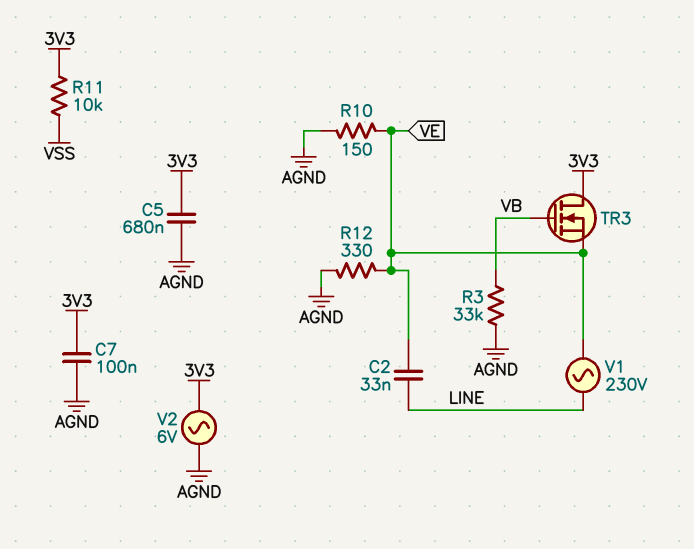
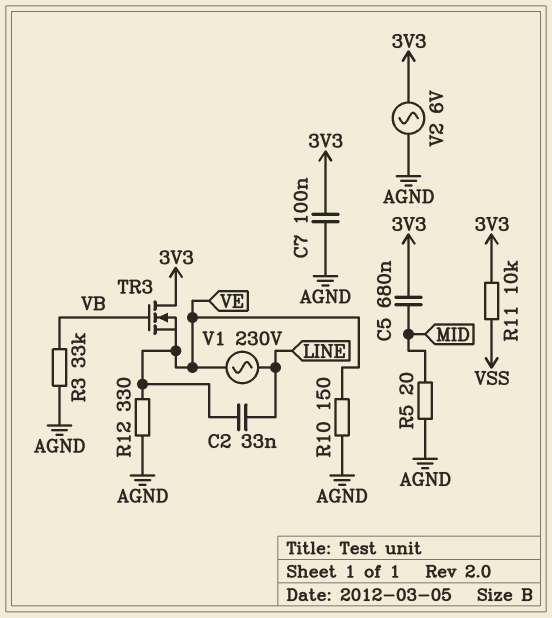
C5: 680nF (3V3, AGND) -> 680nF (3V3, MID)
R5: none -> 20 (AGND, MID)

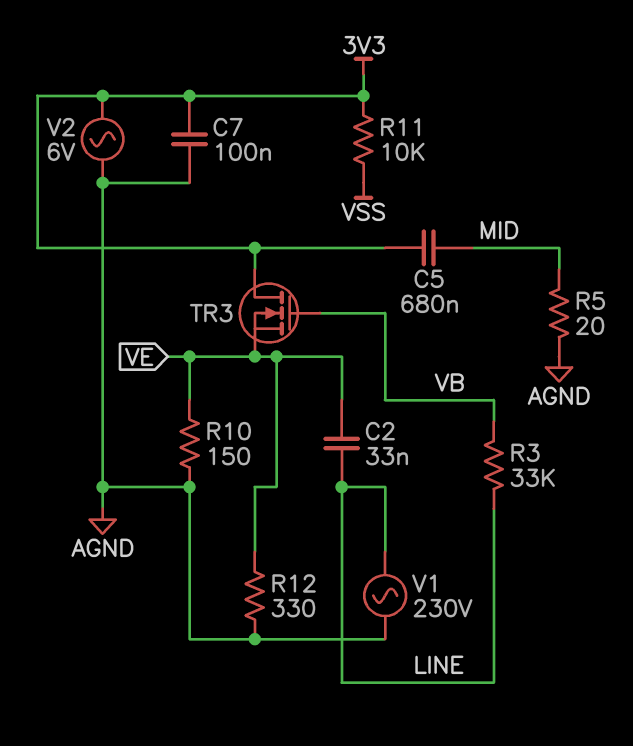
R3: 33k (AGND, VB) -> 33k (LINE, VB)
V1: AC 230V (LINE, VE) -> AC 230V (AGND, LINE)

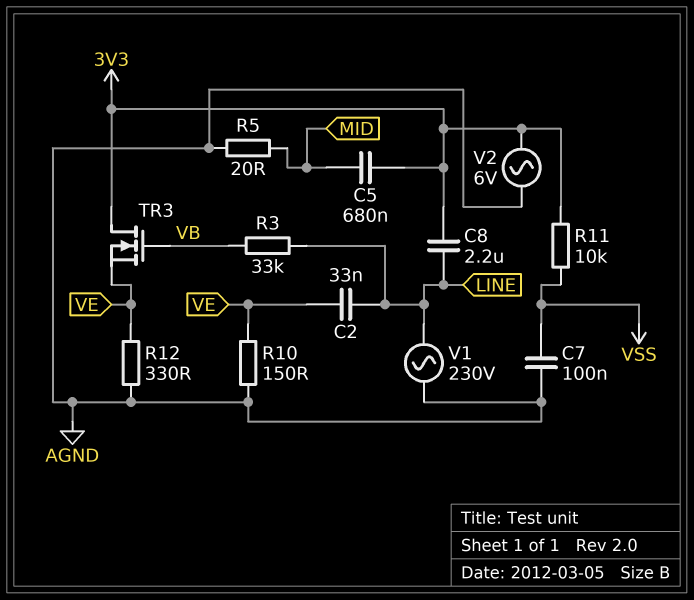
C7: 100nF (3V3, AGND) -> 100nF (AGND, VSS)
C8: none -> 2.2uF (3V3, LINE)

